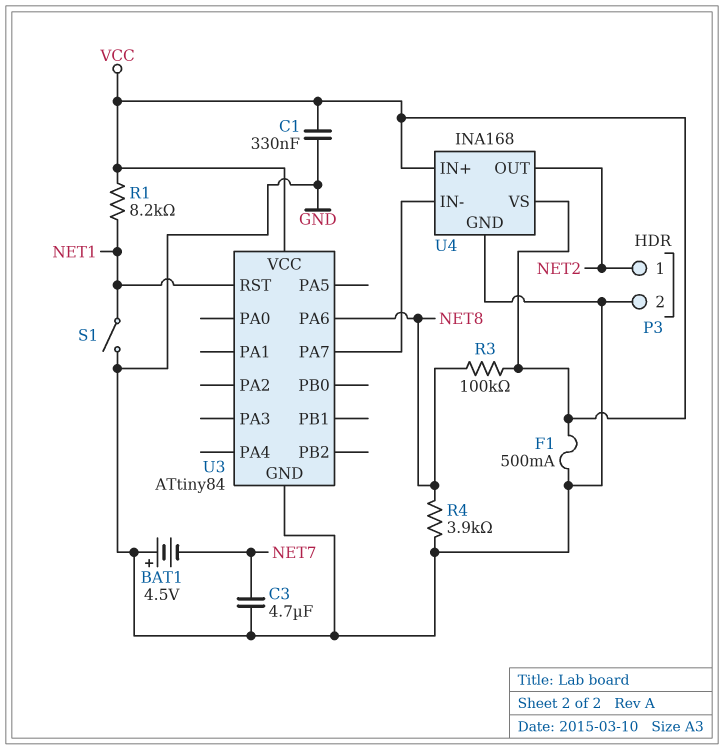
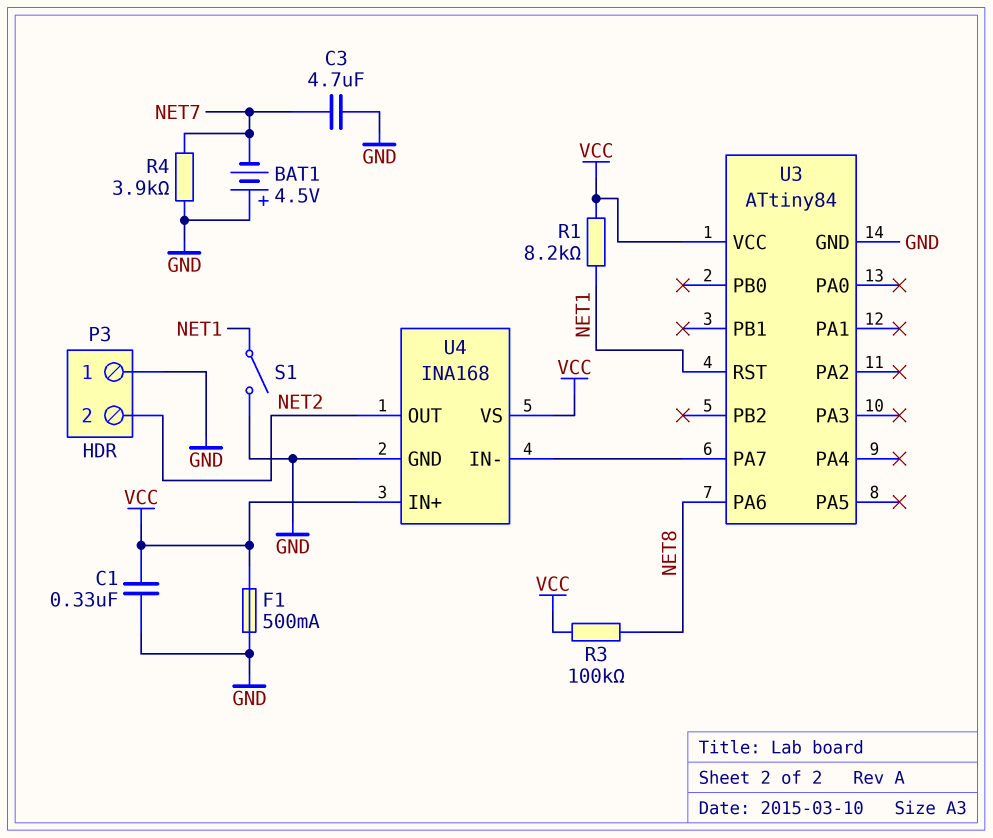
P3 pin 1: NET2 -> GND
P3 pin 2: GND -> NET2
R4: 3.9k (GND, NET8) -> 3.9k (GND, NET7)

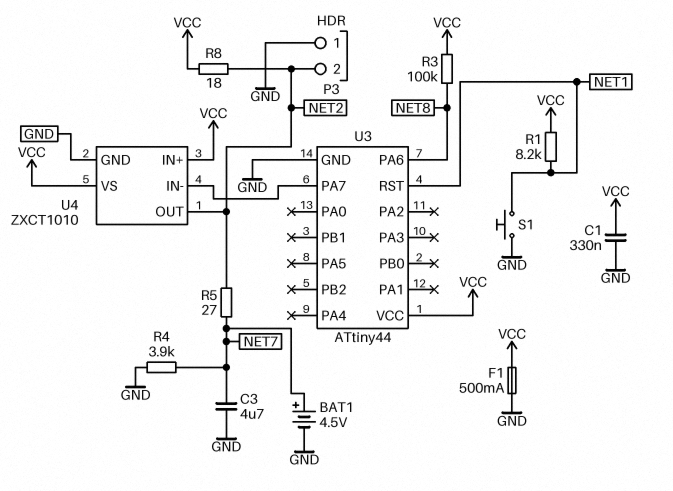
BAT1: 4.5V (plus GND, minus NET7) -> 4.5V (plus NET7, minus GND)
R5: none -> 27 (NET2, NET7)
R8: none -> 18 (NET2, VCC)
S1: switch (GND, NET1) -> button (GND, NET1)
U3: ATtiny84 -> ATtiny44
U4: INA168 -> ZXCT1010

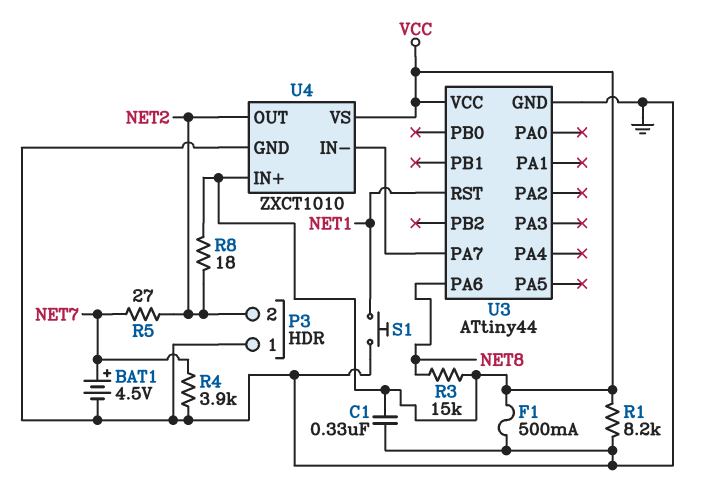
C3: 4.7uF (GND, NET7) -> none
R1: 8.2k (NET1, VCC) -> 8.2k (GND, VCC)
R3: 100k (NET8, VCC) -> 15k (NET8, VCC)

